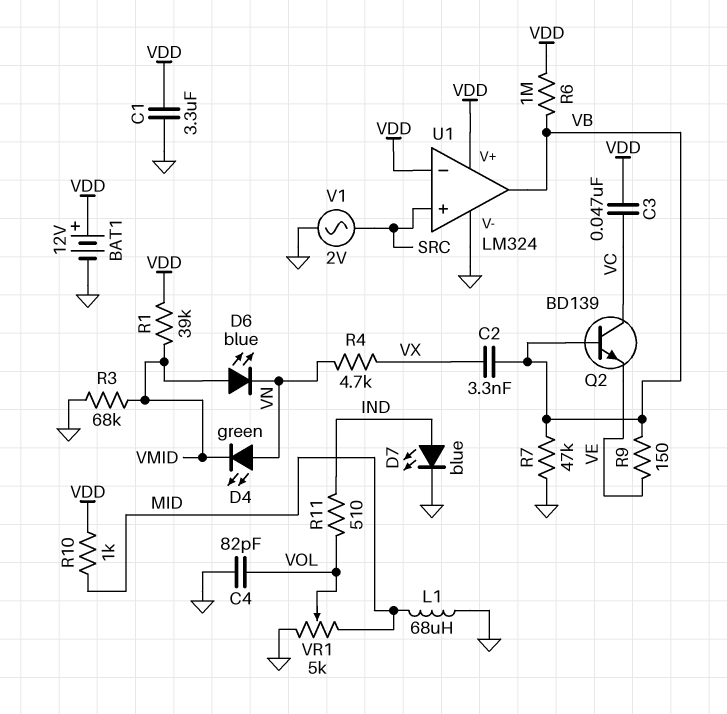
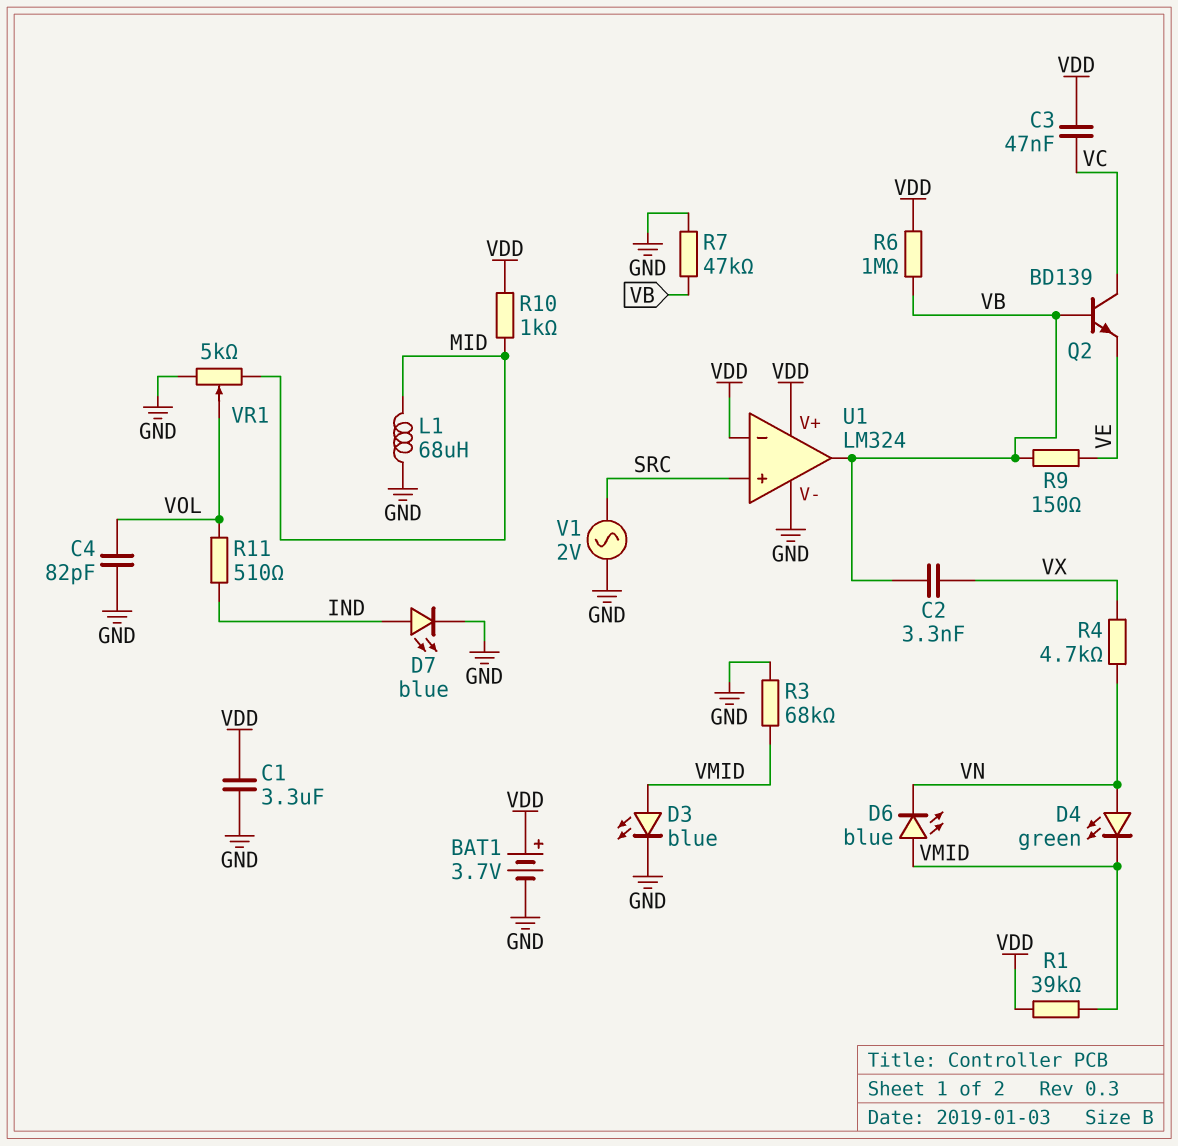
BAT1: 12V (plus VDD, minus GND) -> 3.7V (plus VDD, minus GND)
D3: none -> LED blue (A VMID, K GND)

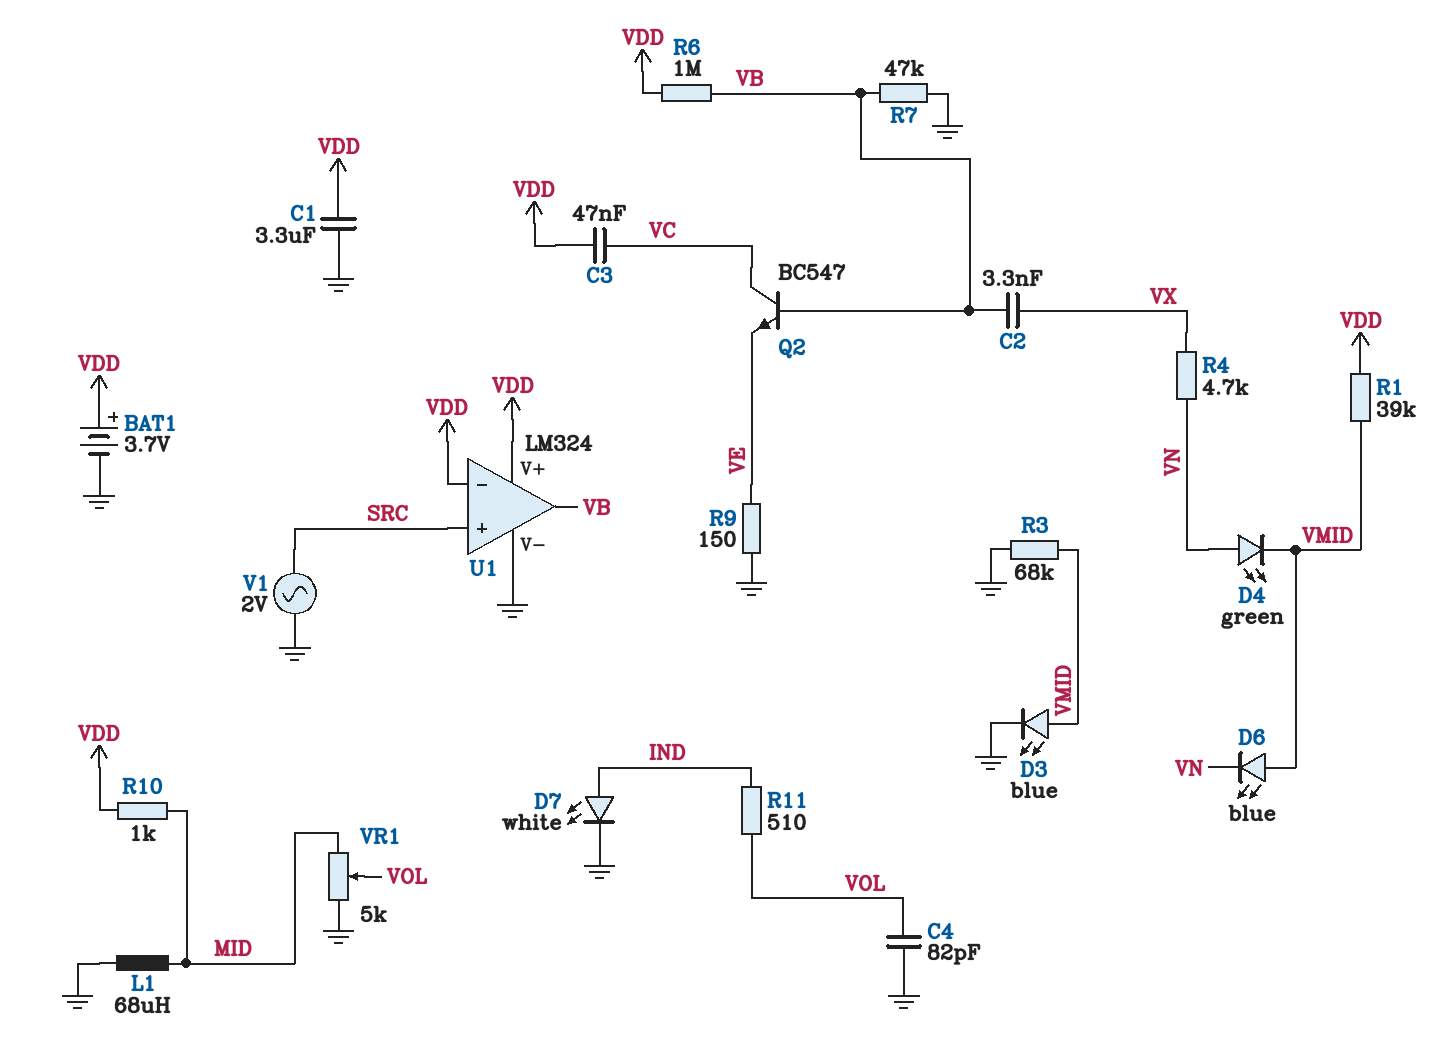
D7: LED blue (A IND, K GND) -> LED white (A IND, K GND)
Q2: NPN BD139 (B VB, C VC, E VE) -> NPN BC547 (B VB, C VC, E VE)
R9: 150 (VB, VE) -> 150 (GND, VE)

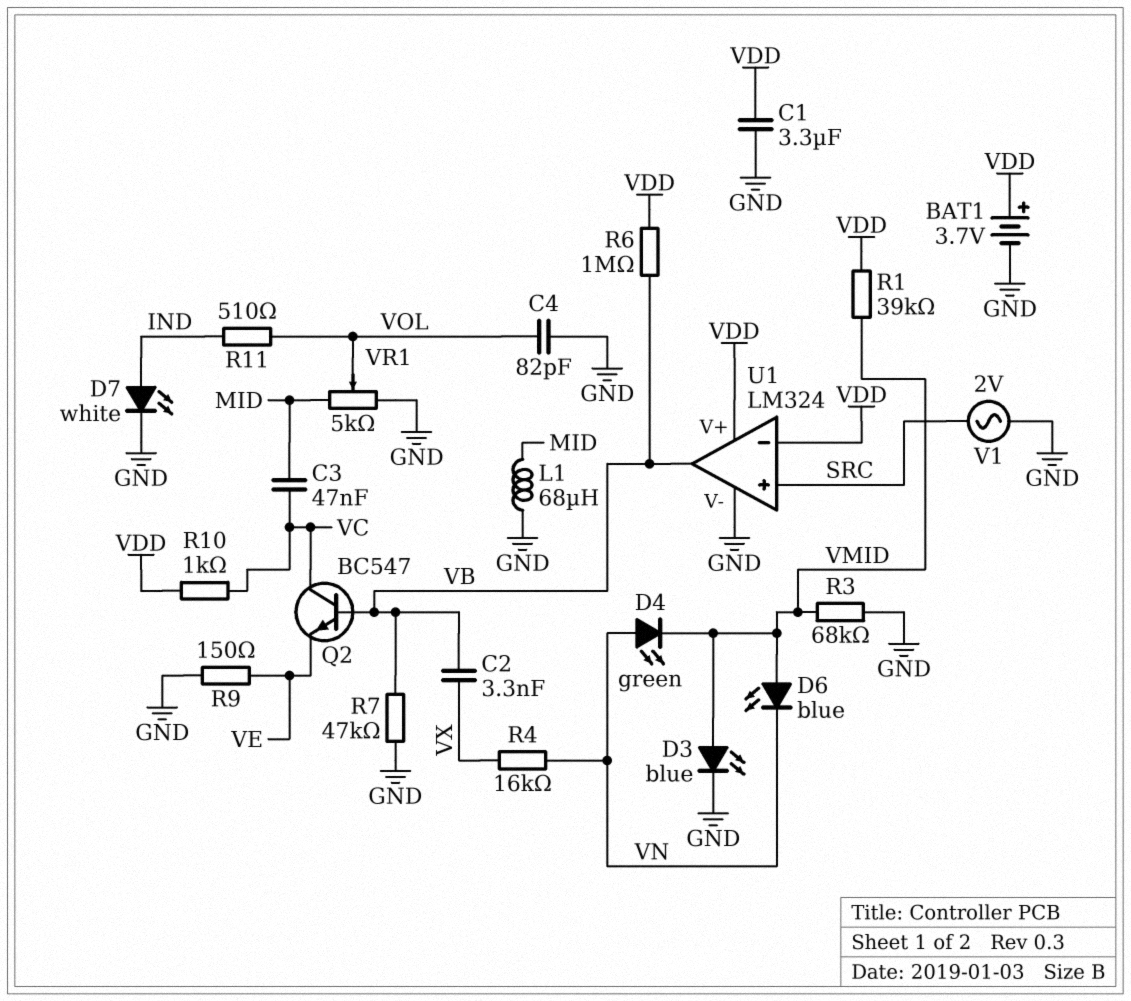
C3: 47nF (VC, VDD) -> 47nF (MID, VC)
R4: 4.7k (VN, VX) -> 16k (VN, VX)
R10: 1k (MID, VDD) -> 1k (VC, VDD)

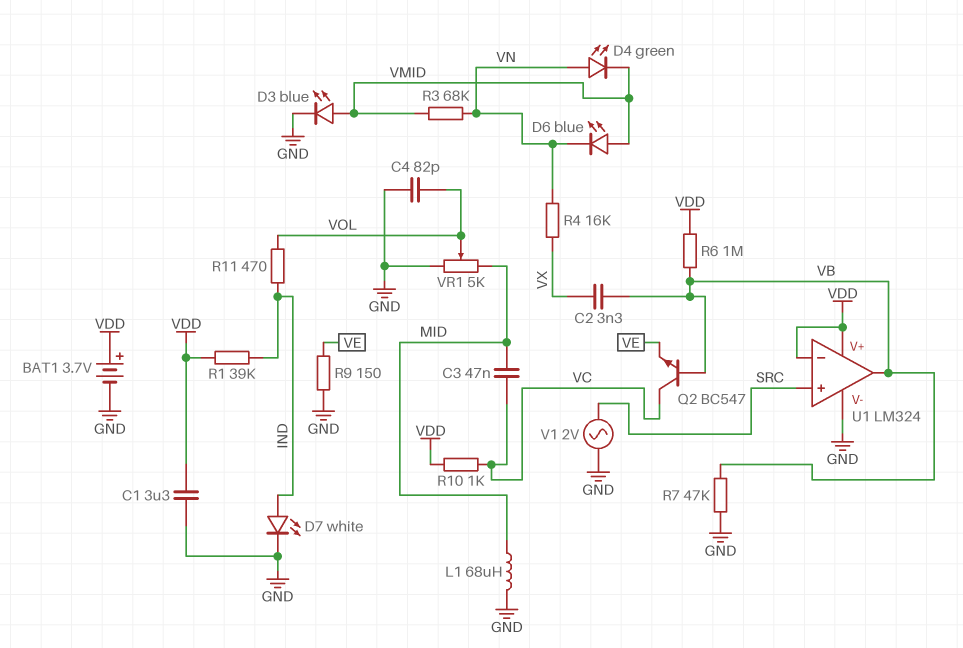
R1: 39k (VDD, VMID) -> 39k (IND, VDD)
R3: 68k (GND, VMID) -> 68k (VMID, VN)
R11: 510 (IND, VOL) -> 470 (IND, VOL)

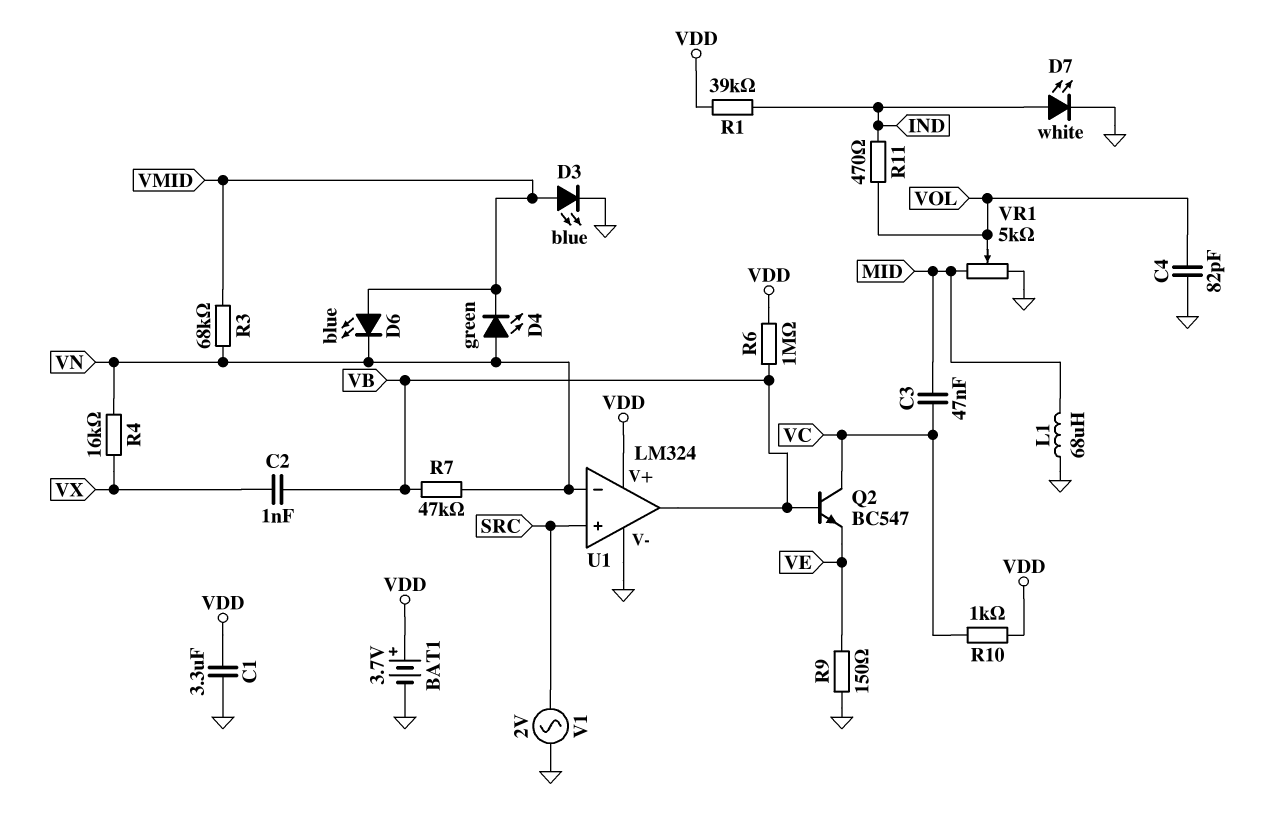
C2: 3.3nF (VB, VX) -> 1nF (VB, VX)
R7: 47k (GND, VB) -> 47k (VB, VN)
U1 pin in-: VDD -> VN

